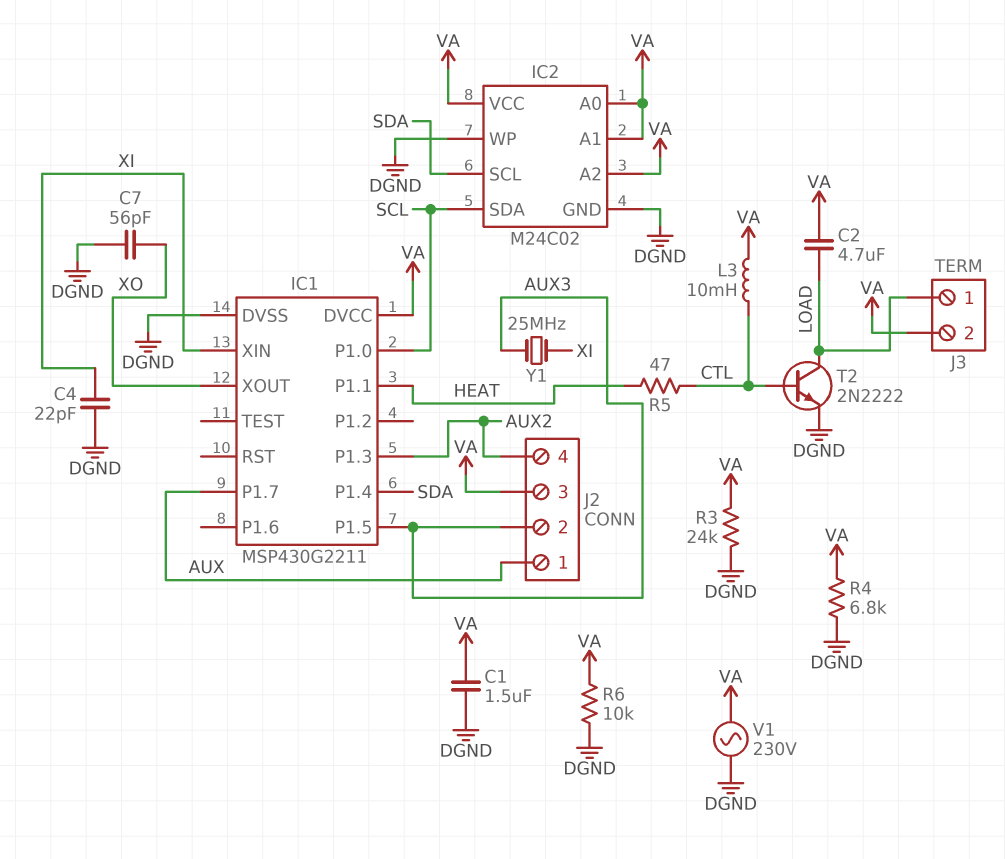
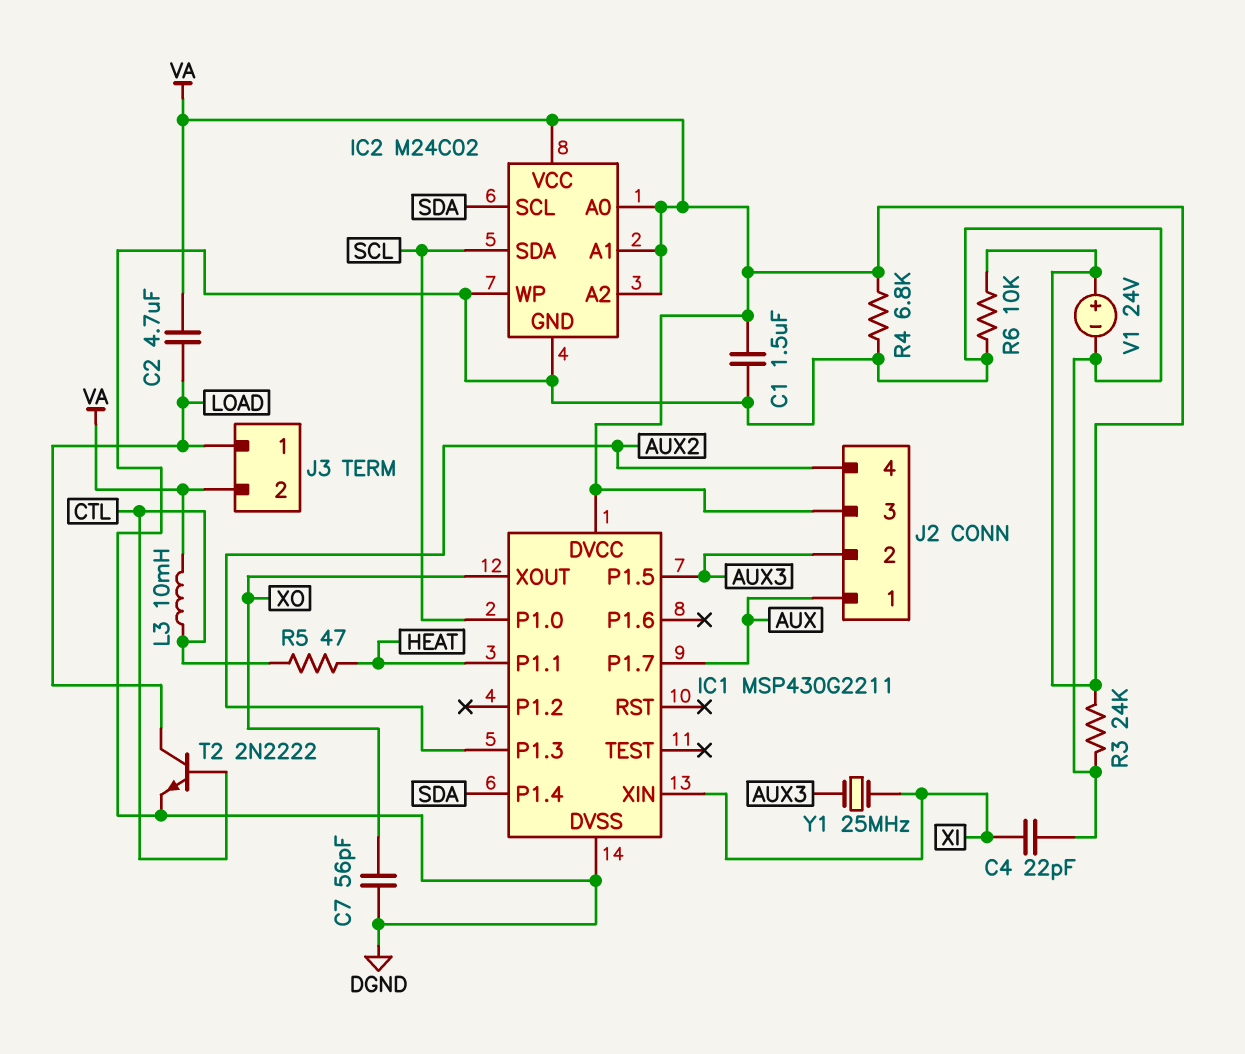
V1: AC 230V (DGND, VA) -> 24V (plus VA, minus DGND)

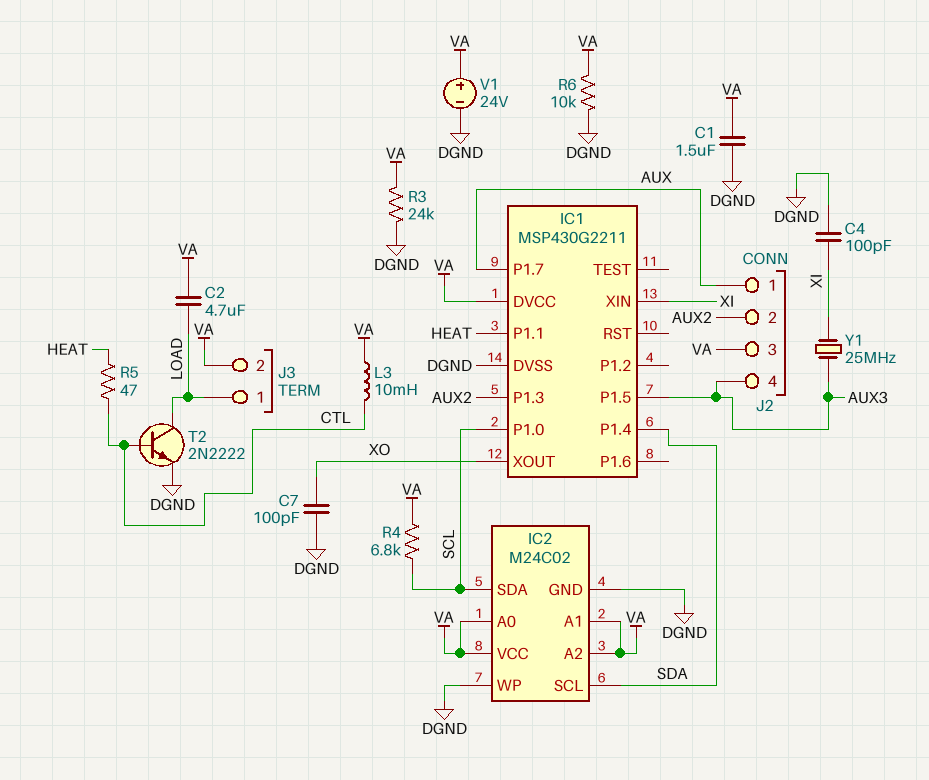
C4: 22pF (DGND, XI) -> 100pF (DGND, XI)
C7: 56pF (DGND, XO) -> 100pF (DGND, XO)
J2 pin 2: AUX3 -> AUX2
J2 pin 4: AUX2 -> AUX3
R4: 6.8k (DGND, VA) -> 6.8k (SCL, VA)

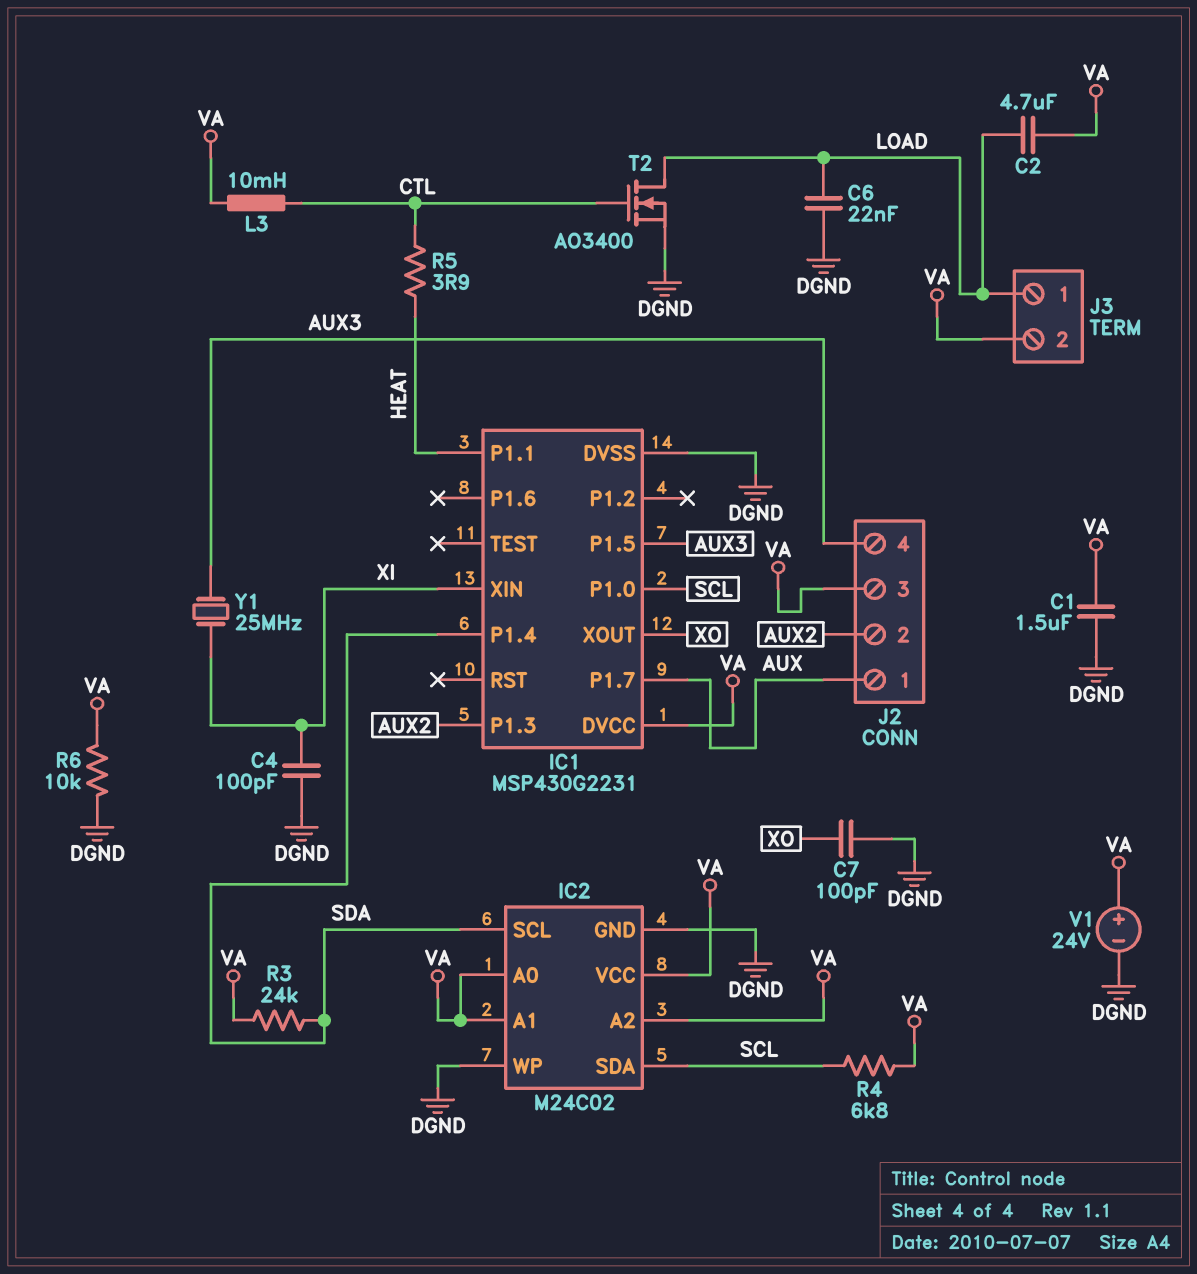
C6: none -> 22nF (DGND, LOAD)
IC1: MSP430G2211 -> MSP430G2231
R3: 24k (DGND, VA) -> 24k (SDA, VA)
R5: 47 (CTL, HEAT) -> 3.9 (CTL, HEAT)
T2: NPN 2N2222 (B CTL, C LOAD, E DGND) -> NMOS AO3400 (G CTL, D LOAD, S DGND)

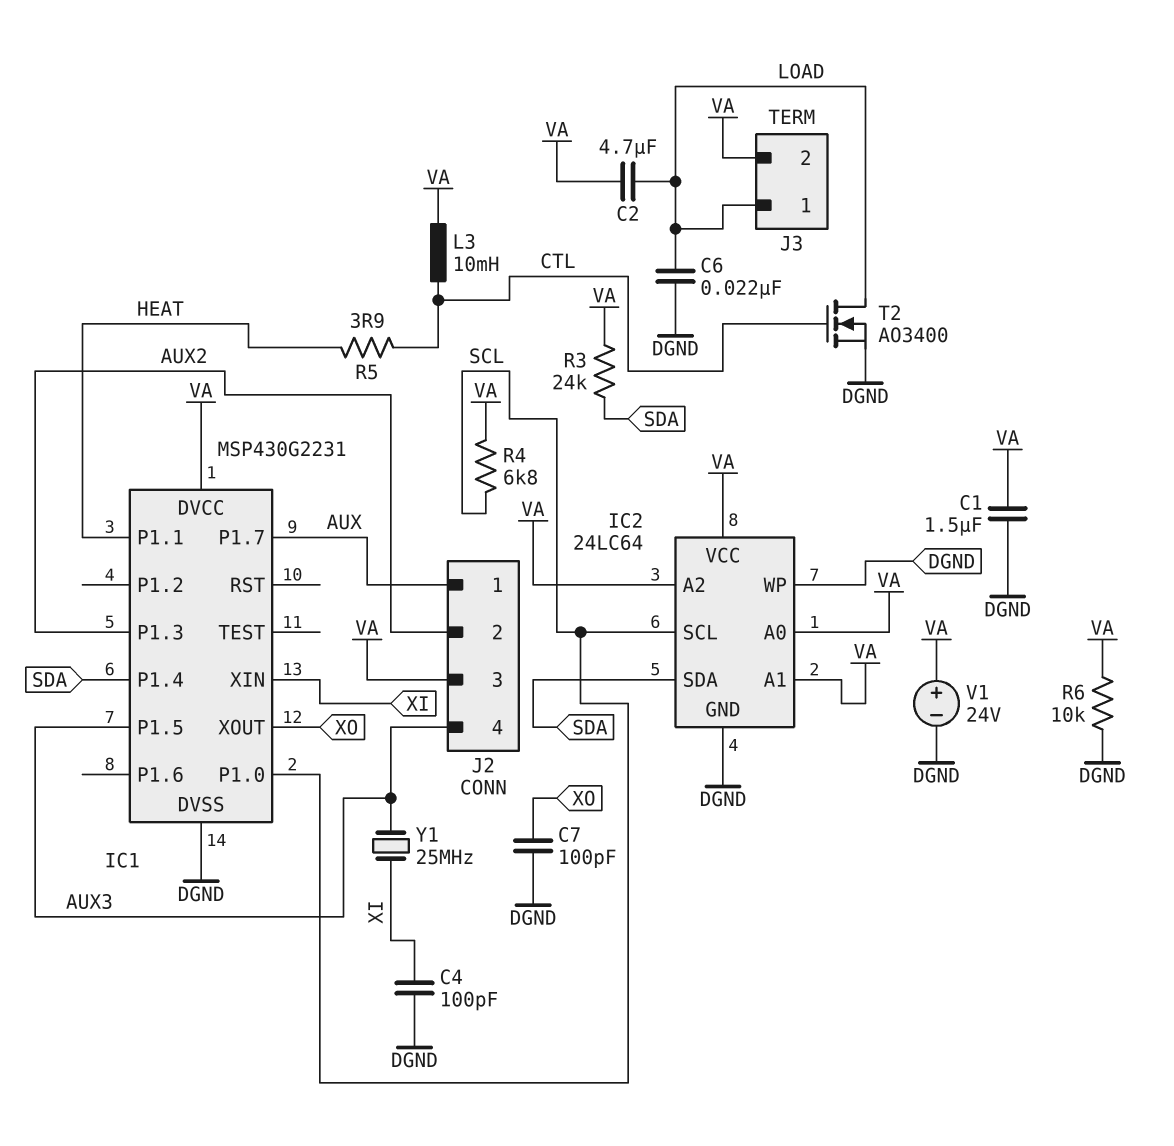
IC2: M24C02 -> 24LC64
IC2 pin SCL: SDA -> SCL
IC2 pin SDA: SCL -> SDA

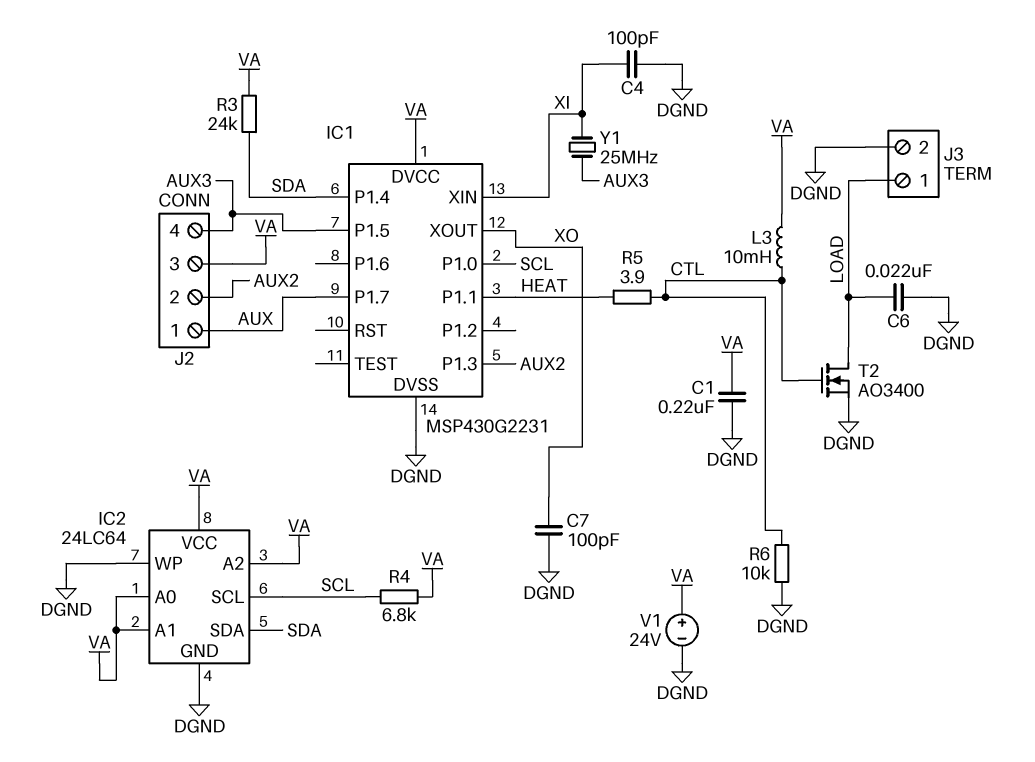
C1: 1.5uF (DGND, VA) -> 220nF (DGND, VA)
C2: 4.7uF (LOAD, VA) -> none
J3 pin 2: VA -> DGND
R6: 10k (DGND, VA) -> 10k (CTL, DGND)

